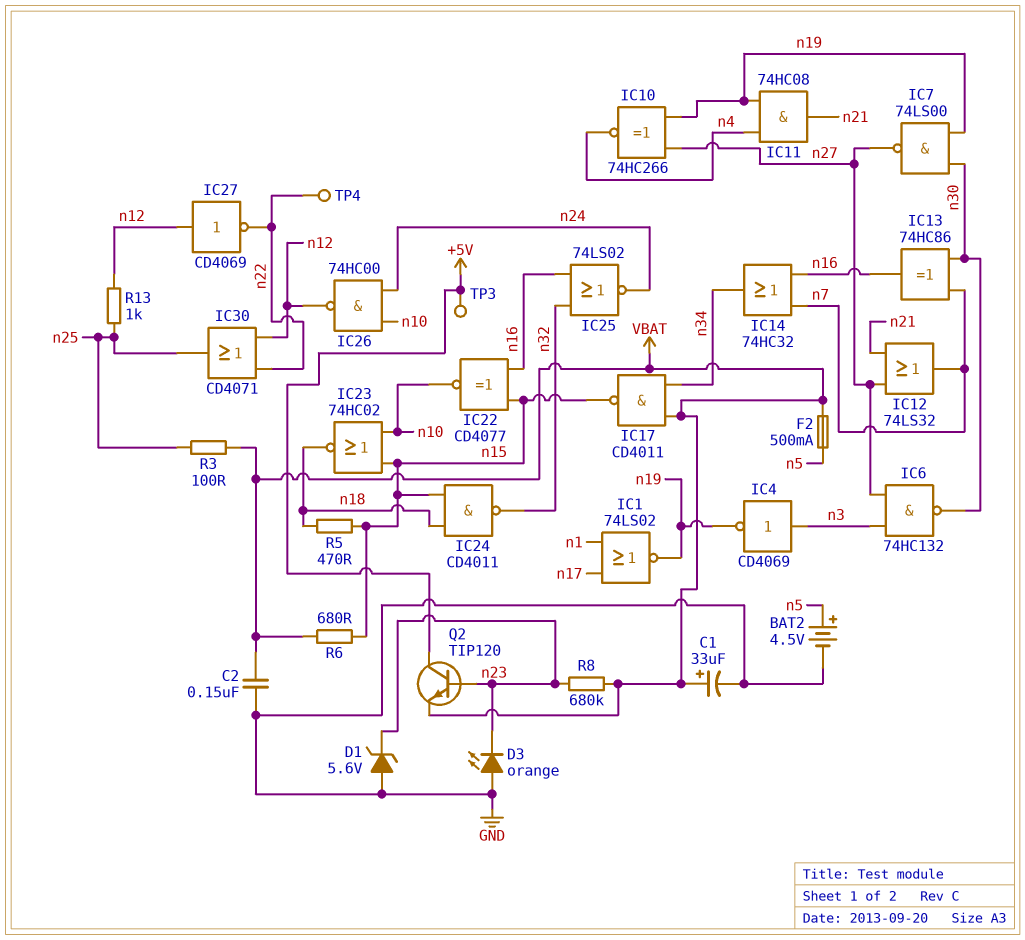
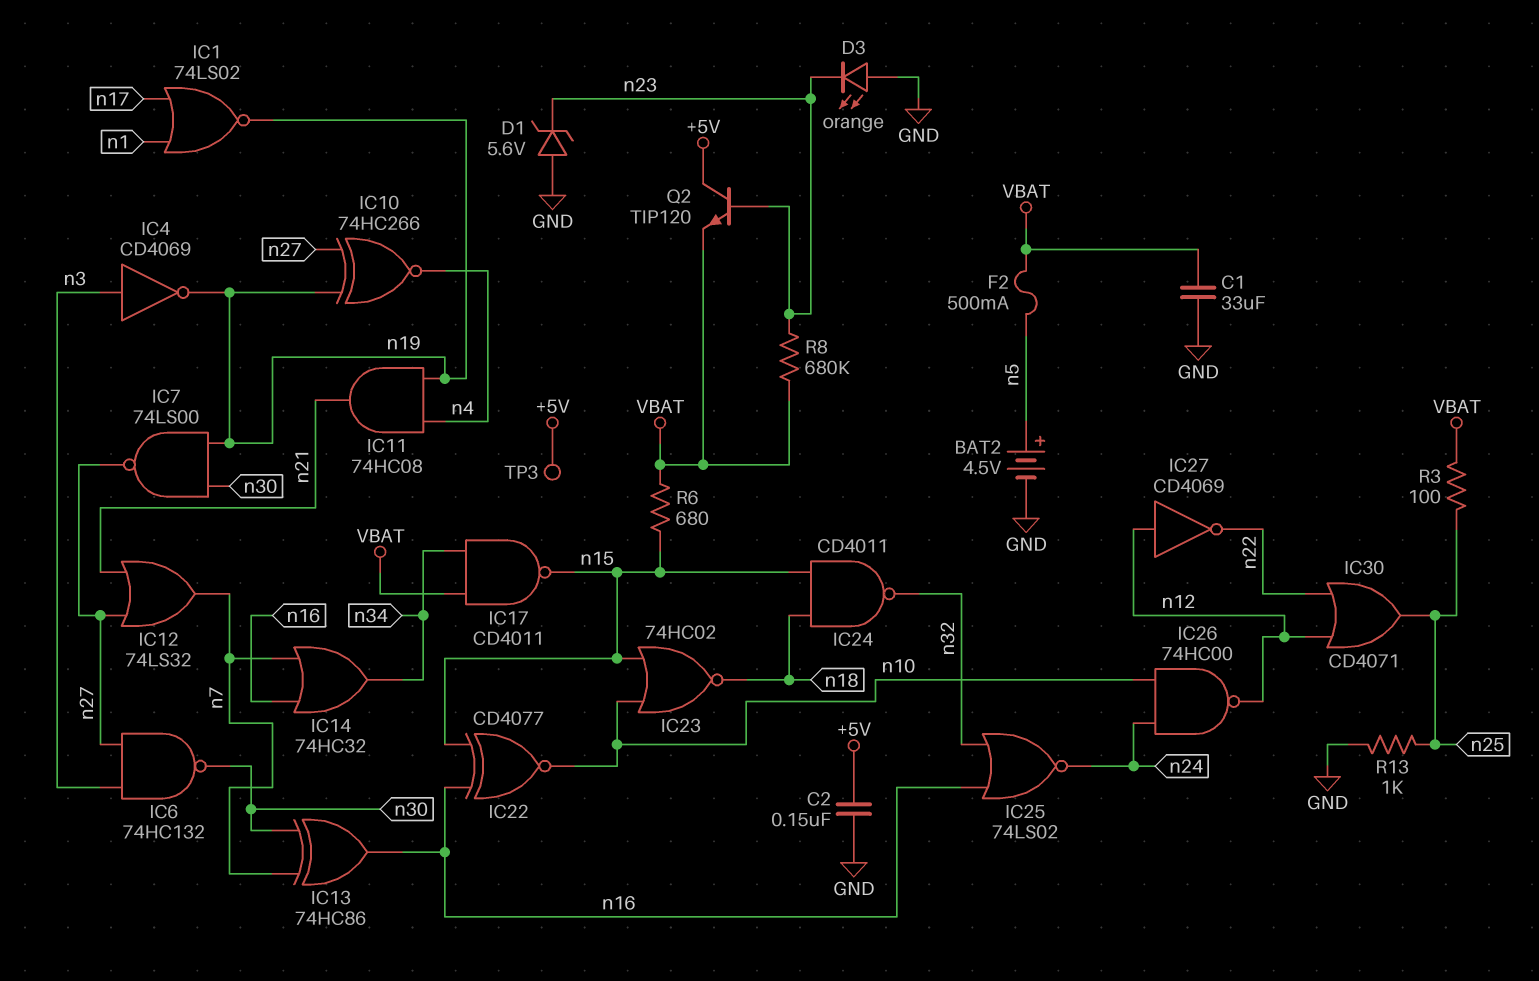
C1: 33uF (plus VBAT, minus GND) -> 33uF (GND, VBAT)
C2: 150nF (GND, VBAT) -> 150nF (+5V, GND)
R5: 470 (n15, n18) -> none
R13: 1k (n12, n25) -> 1k (GND, n25)
TP4: test point (n22) -> none

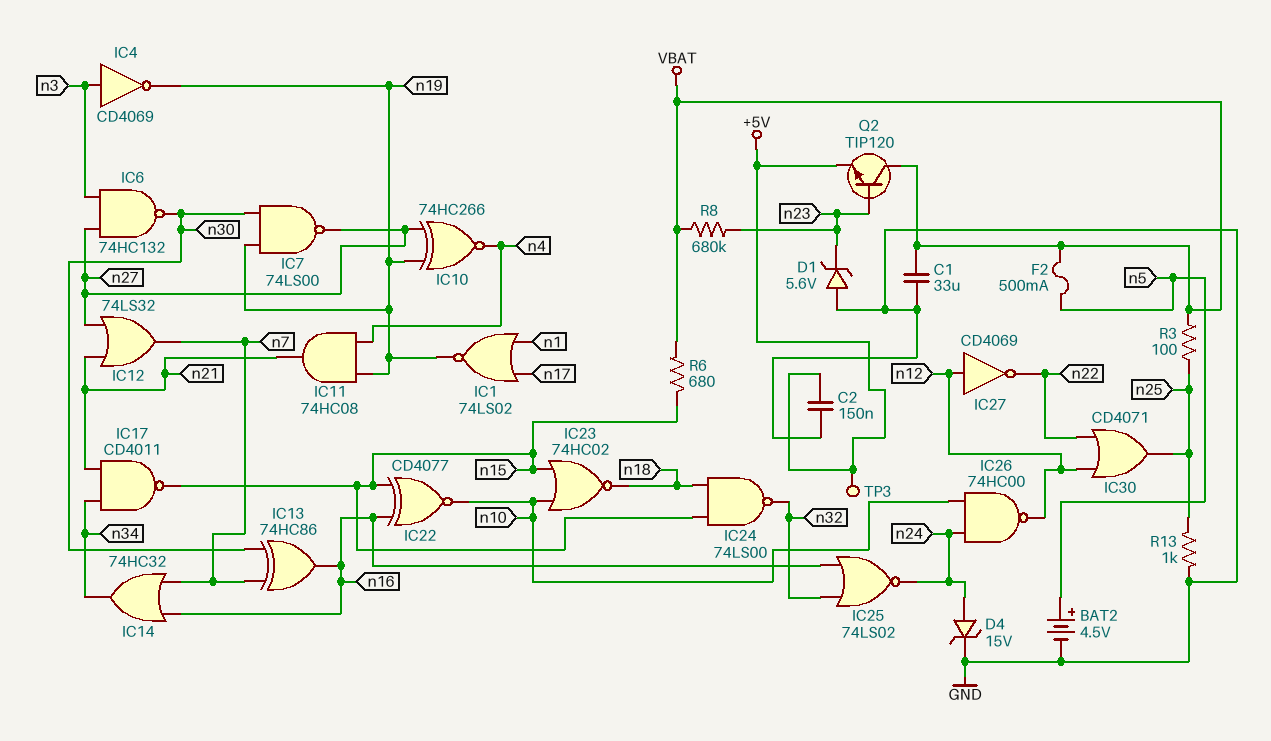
D3: LED orange (A GND, K n23) -> none
D4: none -> zener 15V (A n24, K GND)
IC17: NAND CD4011 (in VBAT, in n34, out n15) -> NAND CD4011 (in n21, in n34, out n15)
IC24: NAND CD4011 (in n15, in n18, out n32) -> NAND 74LS00 (in n15, in n18, out n32)
Q2: NPN TIP120 (B n23, C +5V, E VBAT) -> NPN TIP120 (B n23, C VBAT, E +5V)

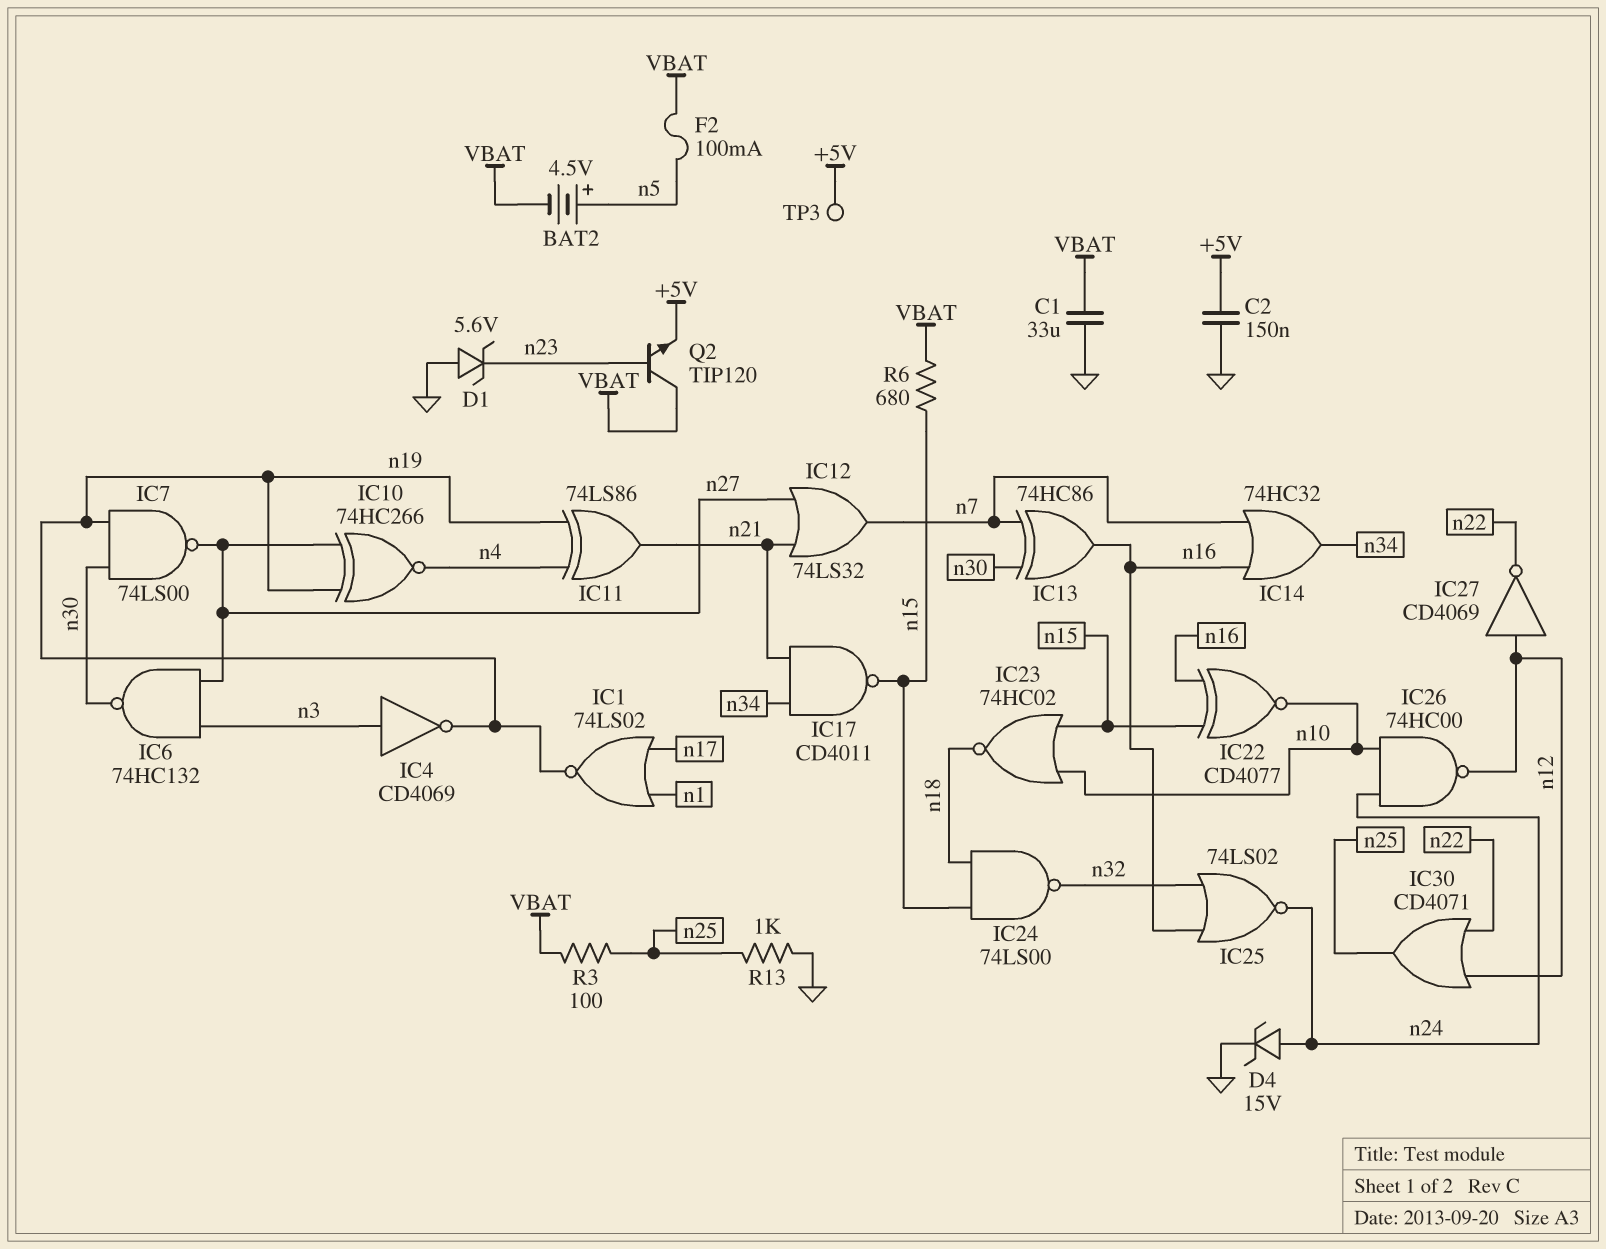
BAT2: 4.5V (plus n5, minus GND) -> 4.5V (plus n5, minus VBAT)
F2: 500mA (VBAT, n5) -> 100mA (VBAT, n5)
IC11: AND 74HC08 (in n4, in n19, out n21) -> XOR 74LS86 (in n4, in n19, out n21)
R8: 680k (VBAT, n23) -> none

